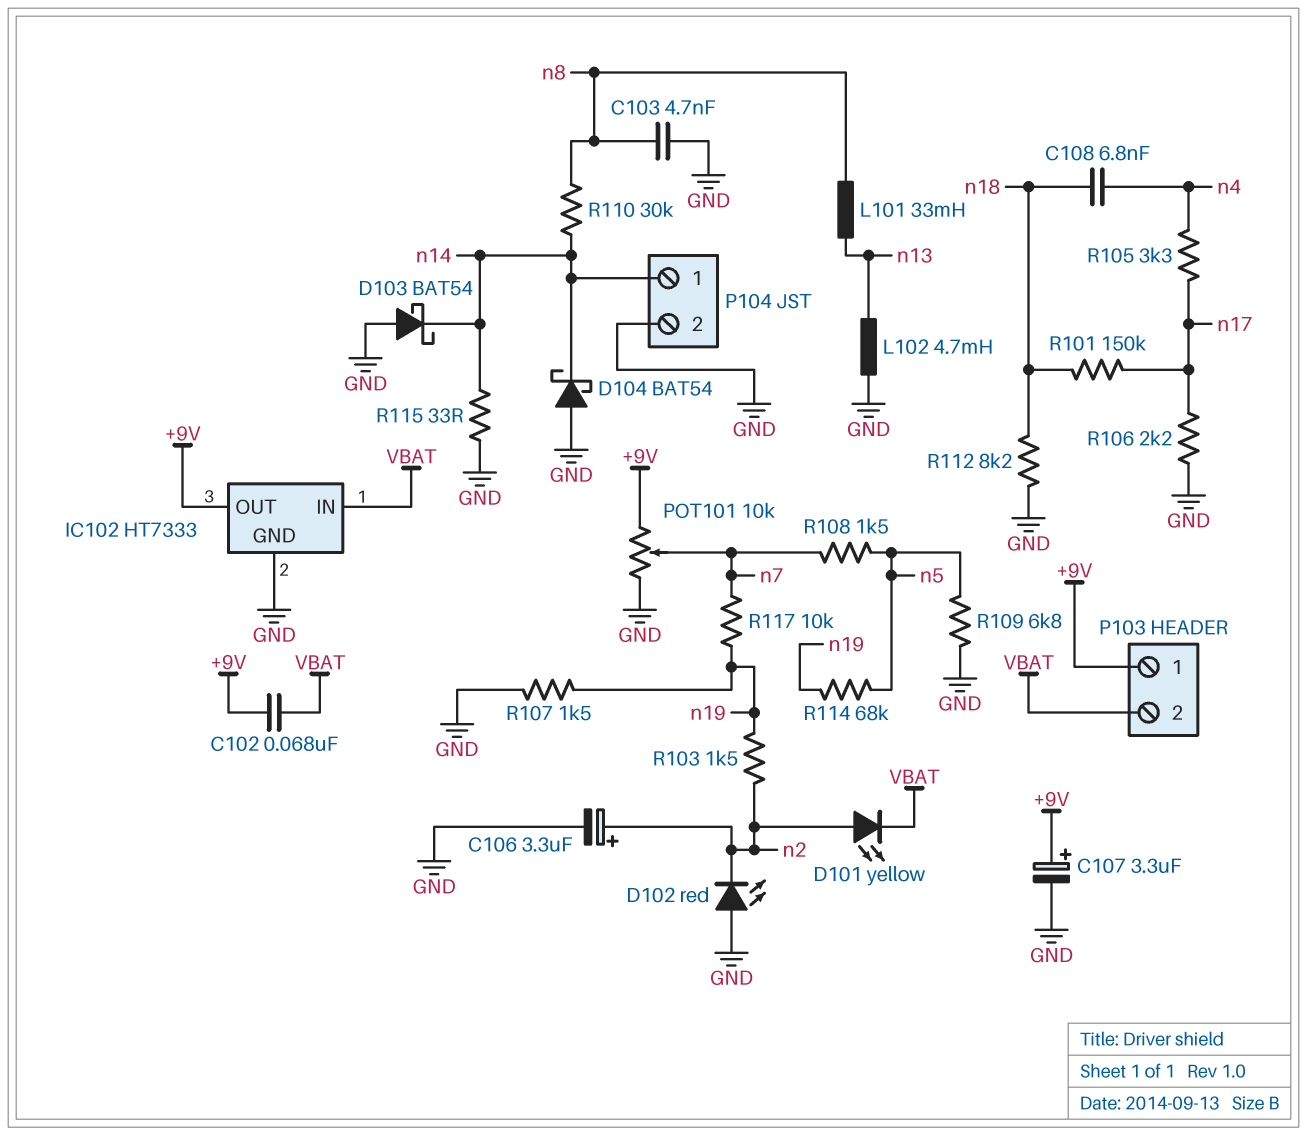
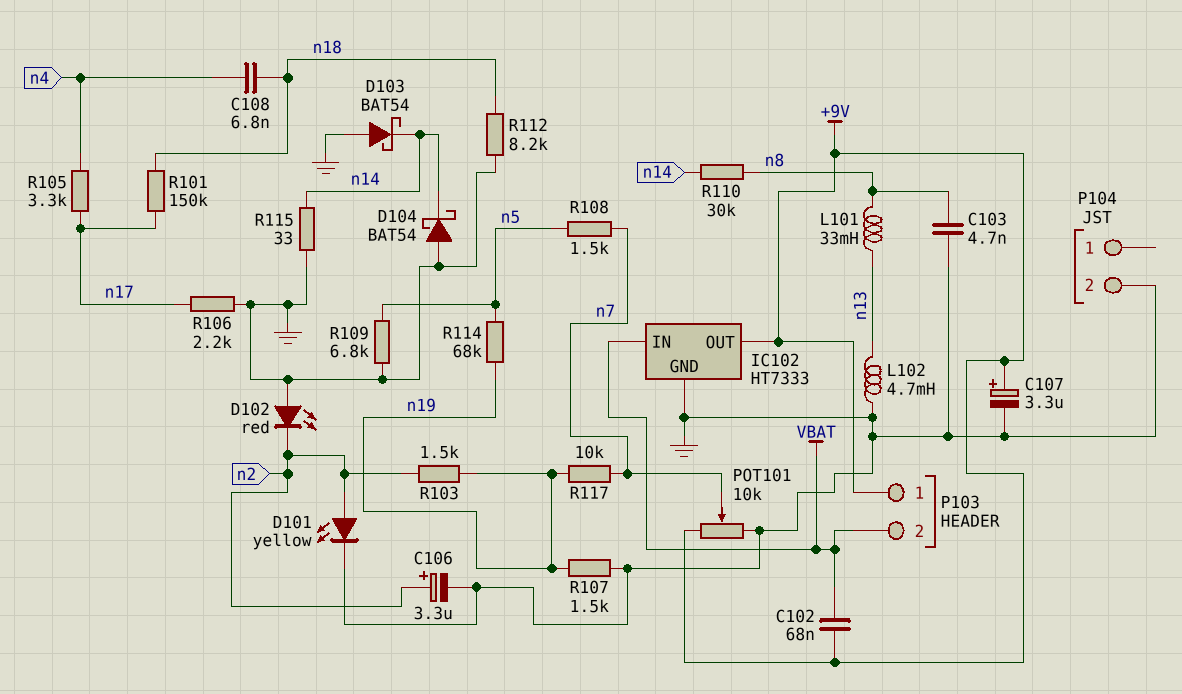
D101: LED yellow (A n2, K VBAT) -> LED yellow (A n2, K GND)
P104 pin 1: n14 -> none

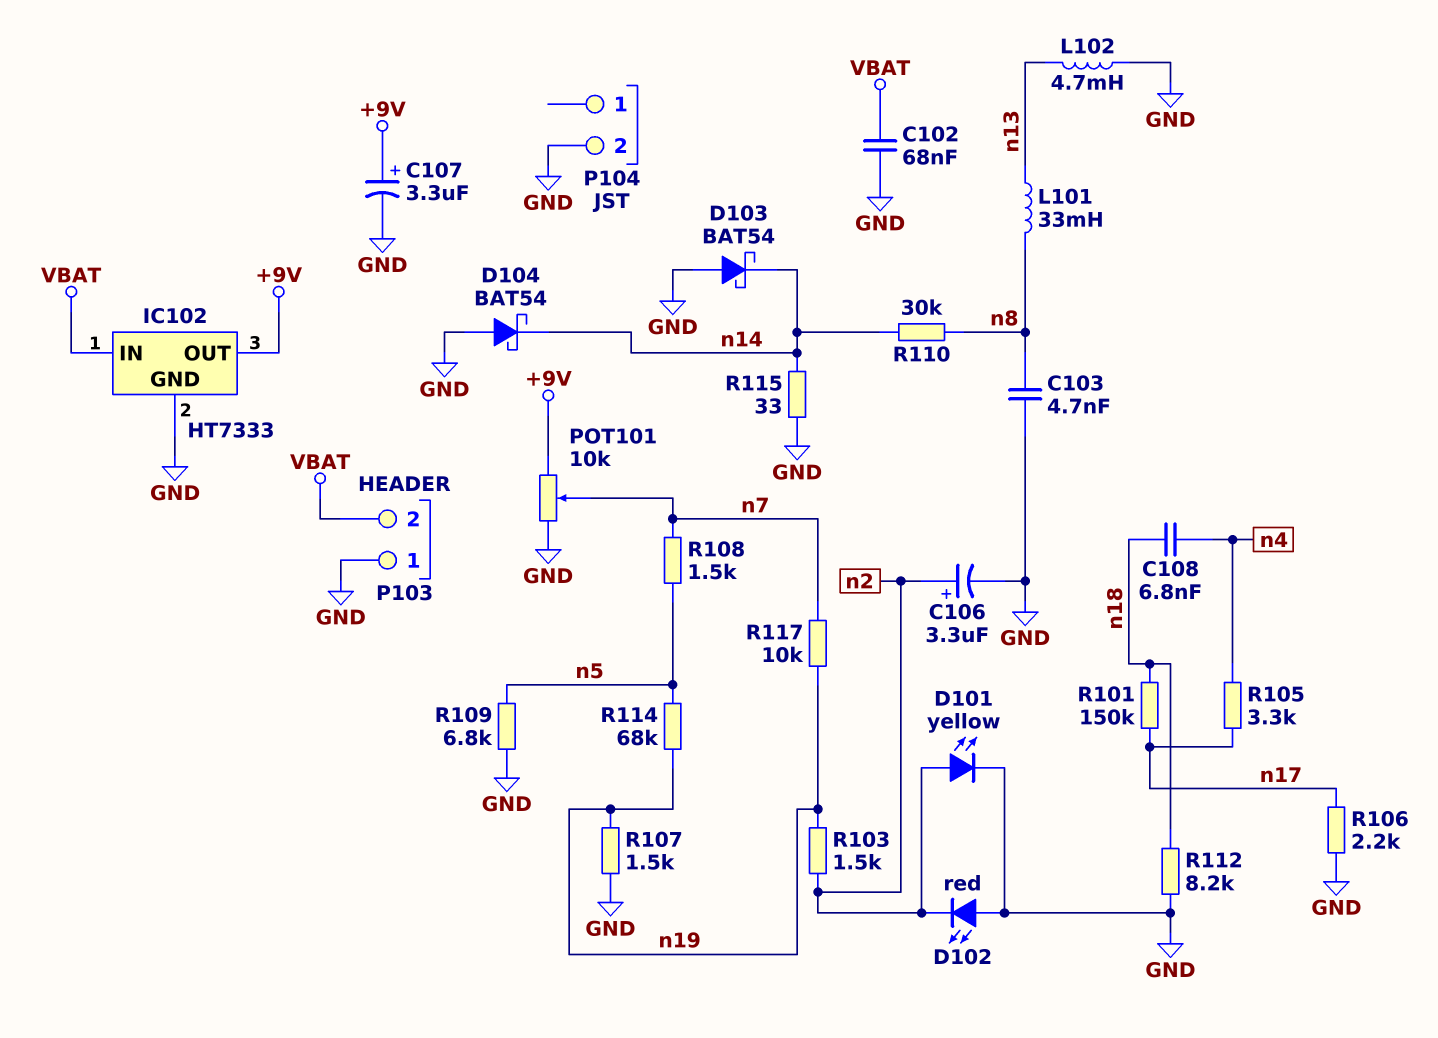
C102: 68nF (+9V, VBAT) -> 68nF (GND, VBAT)
P103 pin 1: +9V -> GND

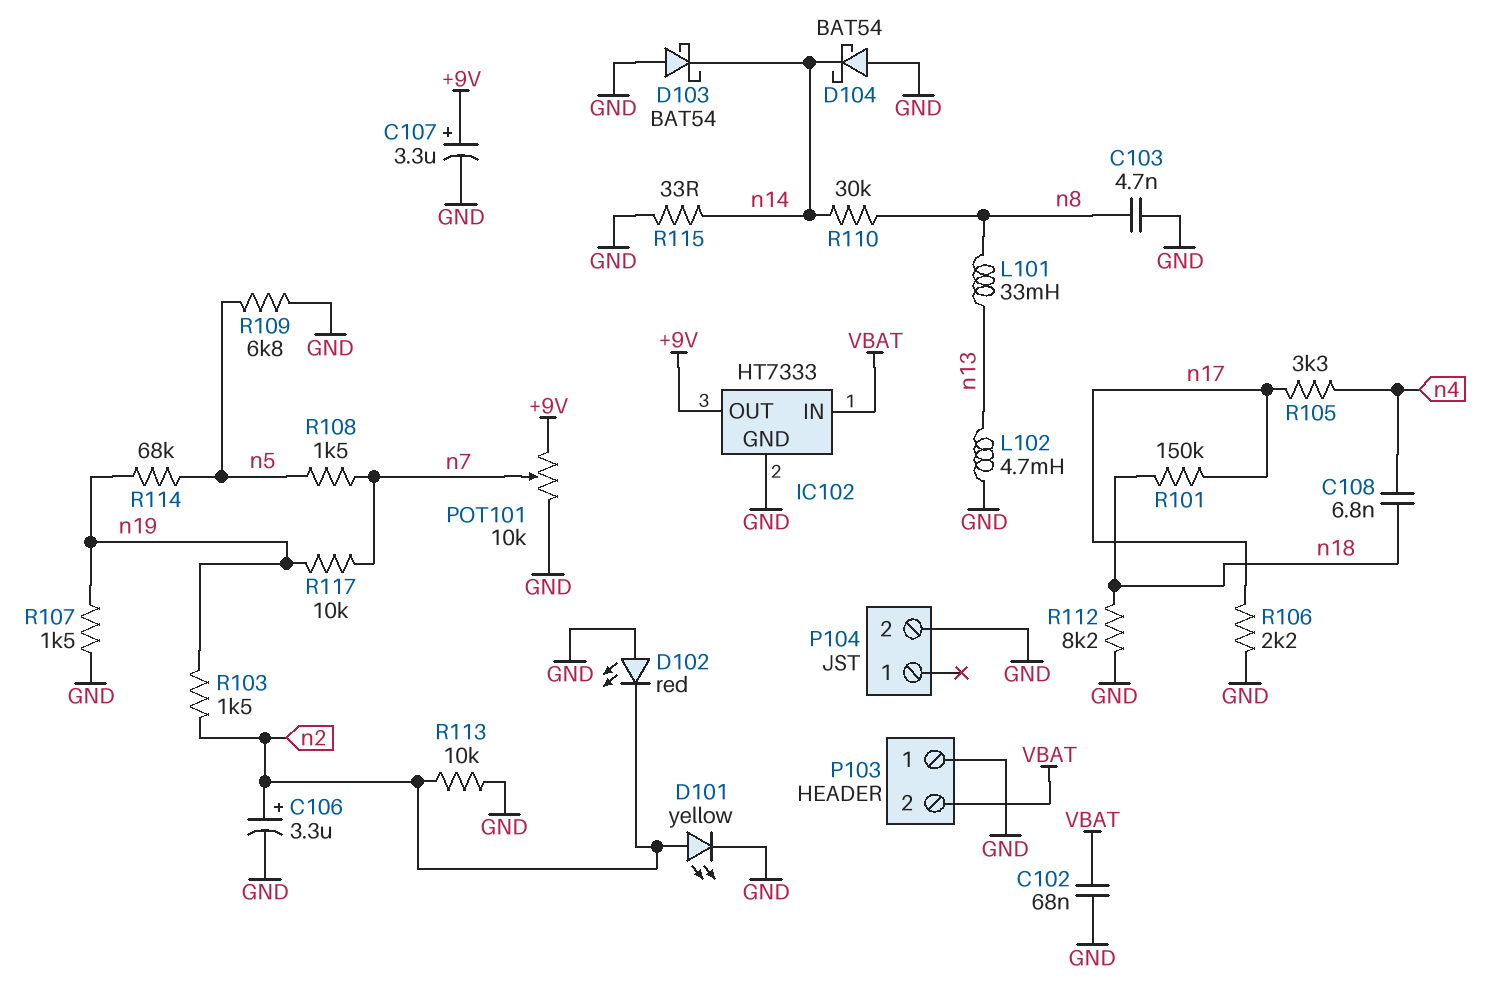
R113: none -> 10k (GND, n2)

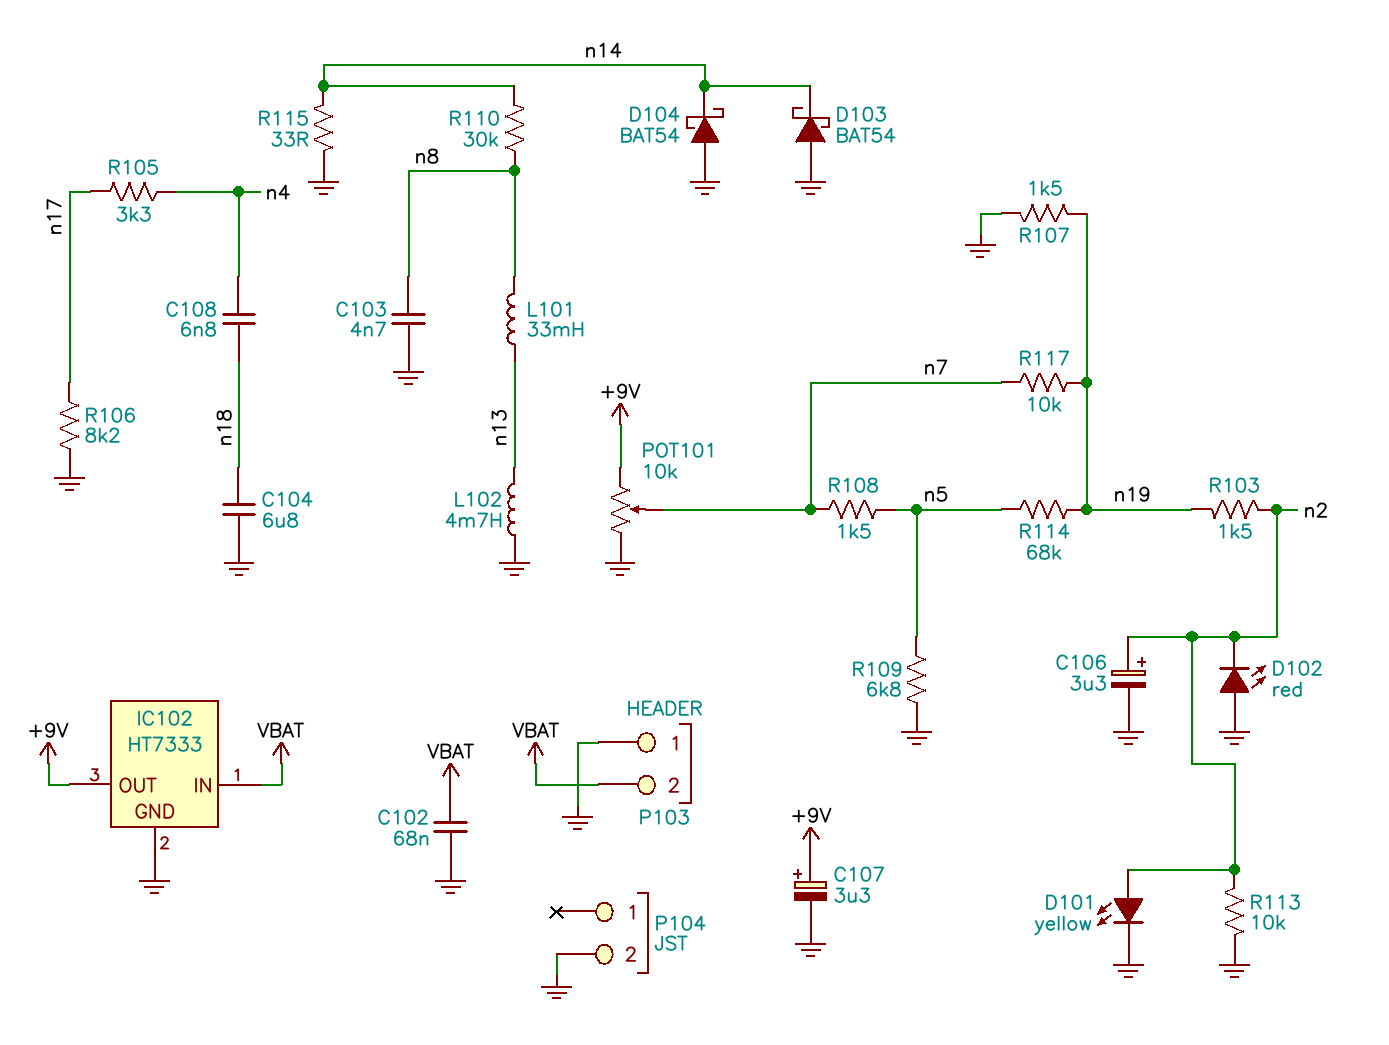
C104: none -> 6.8uF (GND, n18)
R101: 150k (n17, n18) -> none
R106: 2.2k (GND, n17) -> 8.2k (GND, n17)
R112: 8.2k (GND, n18) -> none

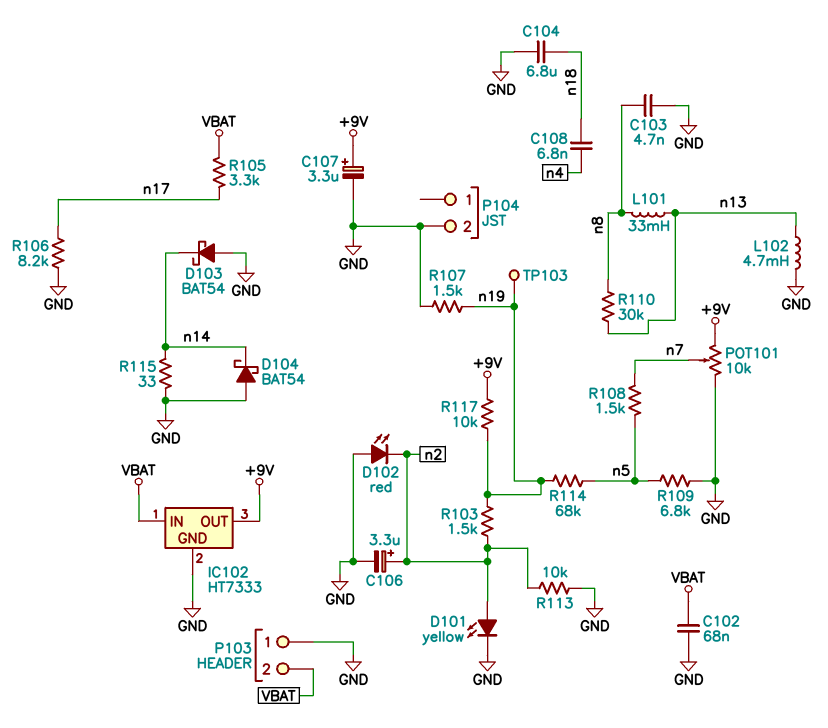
R105: 3.3k (n4, n17) -> 3.3k (VBAT, n17)
R110: 30k (n8, n14) -> 30k (n8, n13)
R117: 10k (n7, n19) -> 10k (+9V, n19)
TP103: none -> test point (n19)

